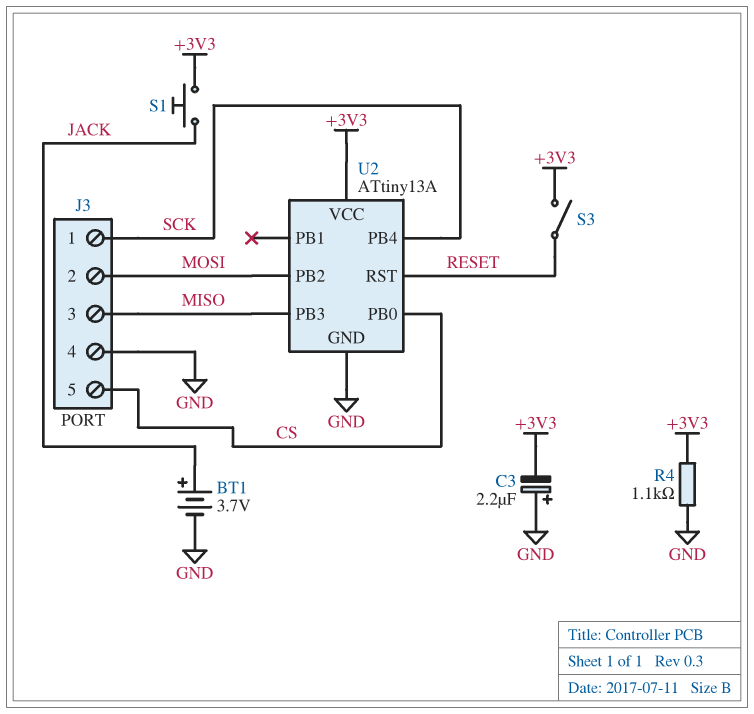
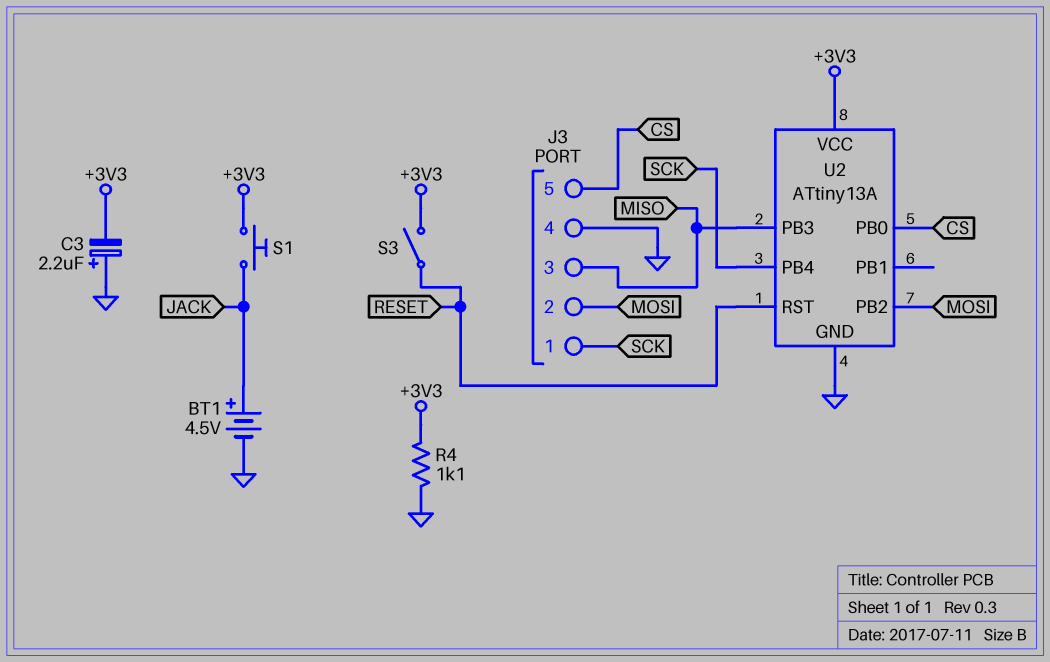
BT1: 3.7V (plus JACK, minus GND) -> 4.5V (plus JACK, minus GND)

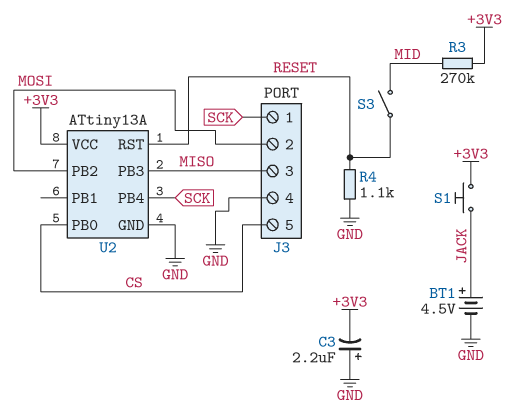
R3: none -> 270k (+3V3, MID)
R4: 1.1k (+3V3, GND) -> 1.1k (GND, RESET)
S3: switch (+3V3, RESET) -> switch (MID, RESET)

